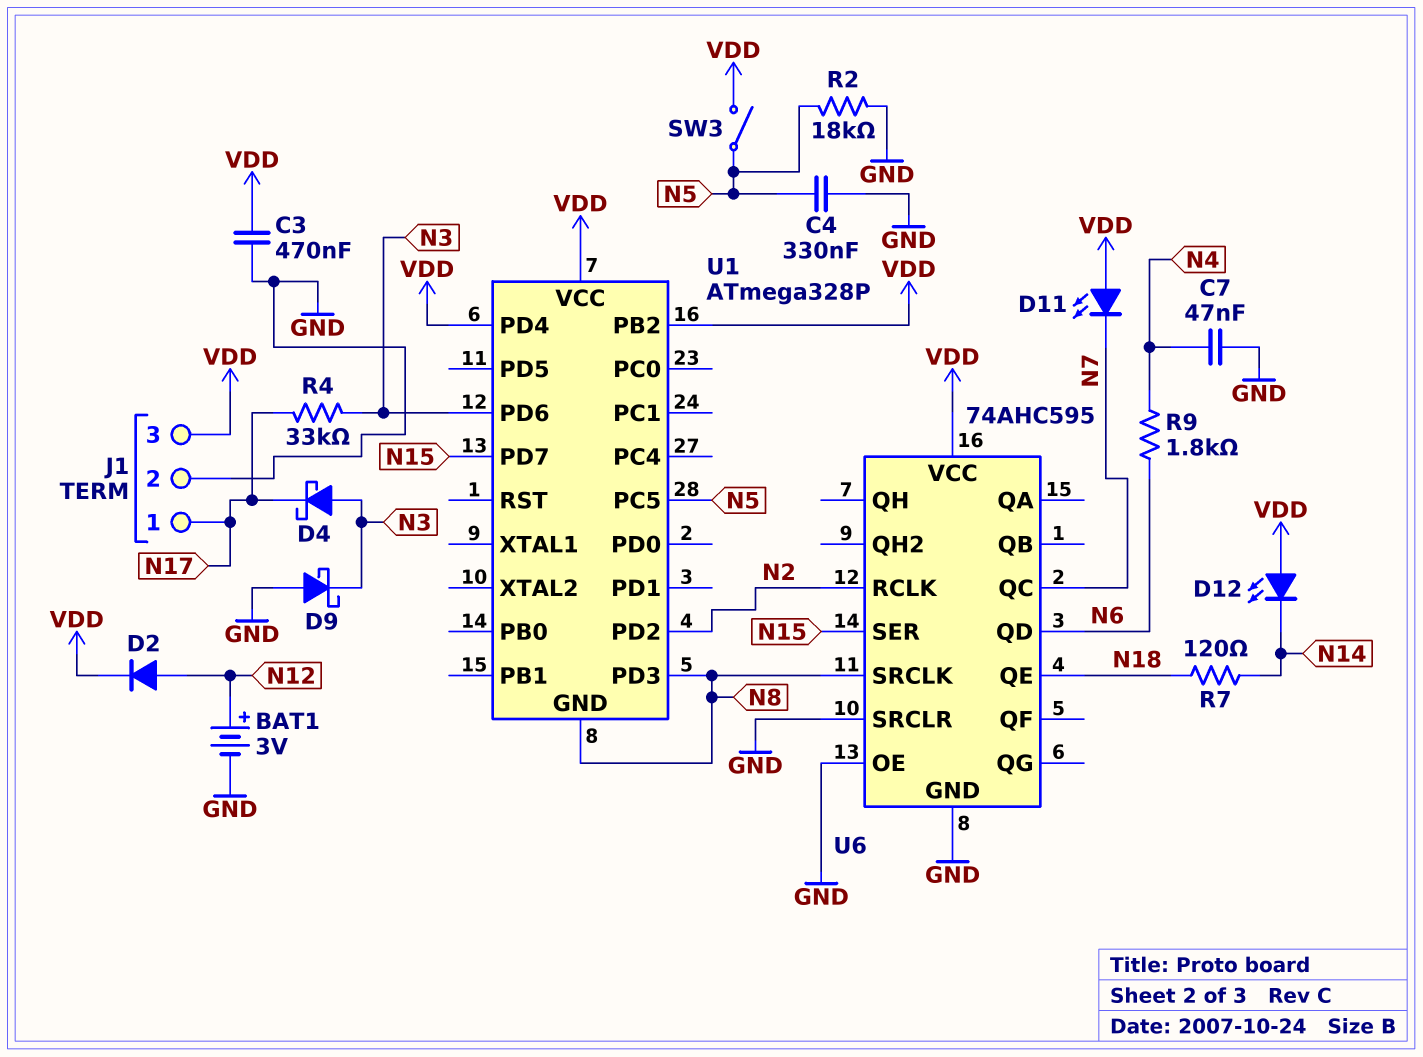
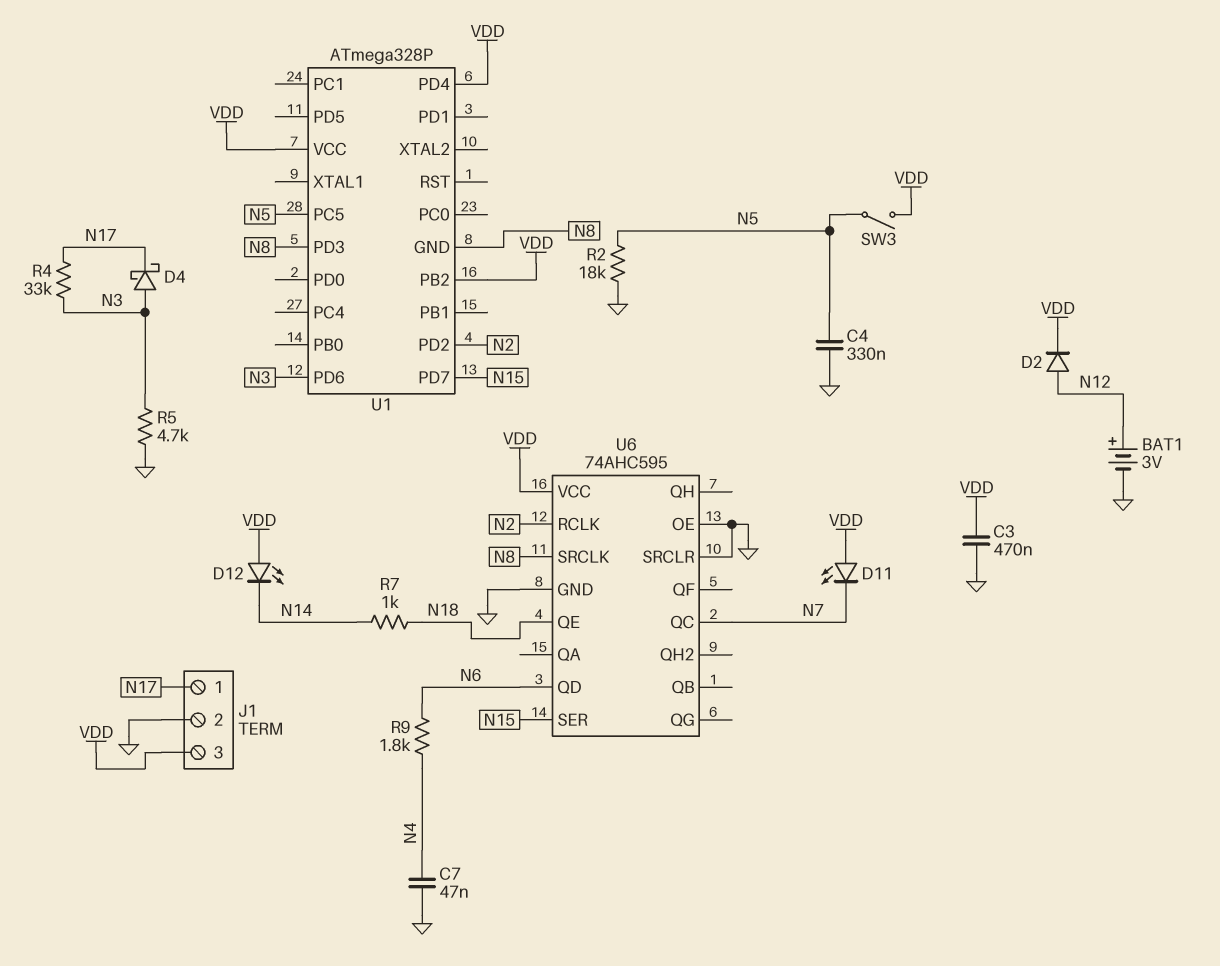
D9: schottky (A GND, K N3) -> none
R5: none -> 4.7k (GND, N3)
R7: 120 (N14, N18) -> 1k (N14, N18)

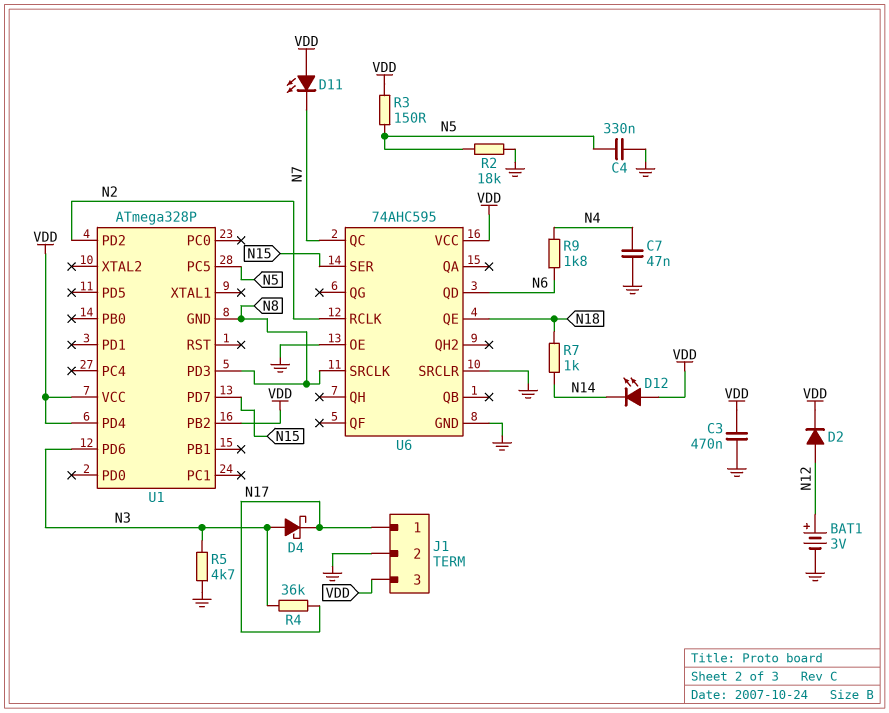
R3: none -> 150 (N5, VDD)
R4: 33k (N3, N17) -> 36k (N3, N17)
SW3: switch (N5, VDD) -> none

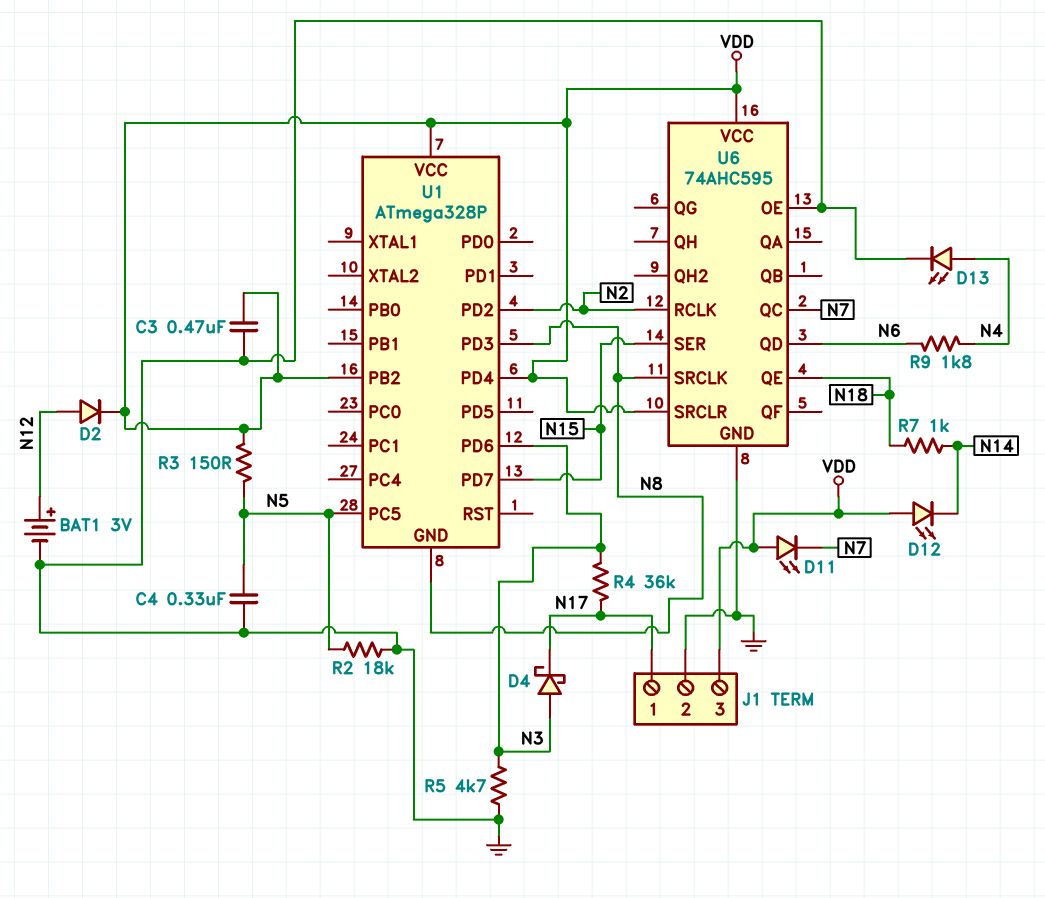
C7: 47nF (GND, N4) -> none
D13: none -> LED (A N4, K GND)
U6 pin SRCLR: GND -> VDD

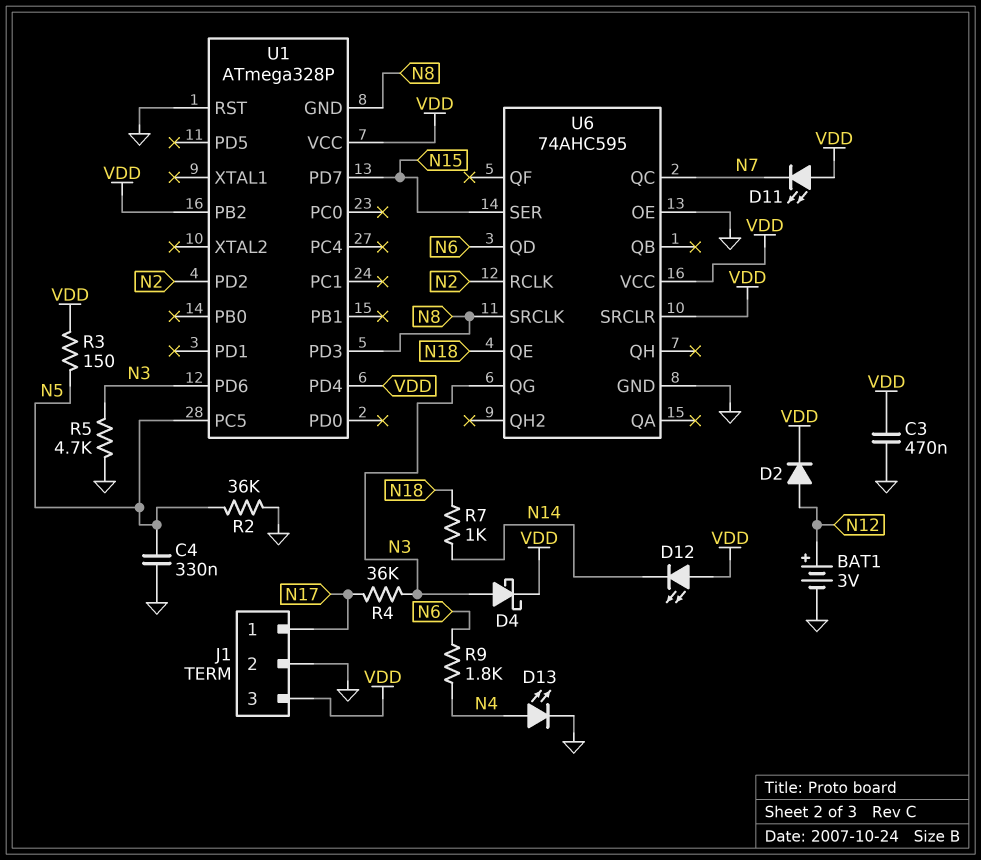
D4: schottky (A N3, K N17) -> schottky (A N3, K VDD)
R2: 18k (GND, N5) -> 36k (GND, N5)
U1 pin RST: none -> GND
U6 pin QG: none -> N3

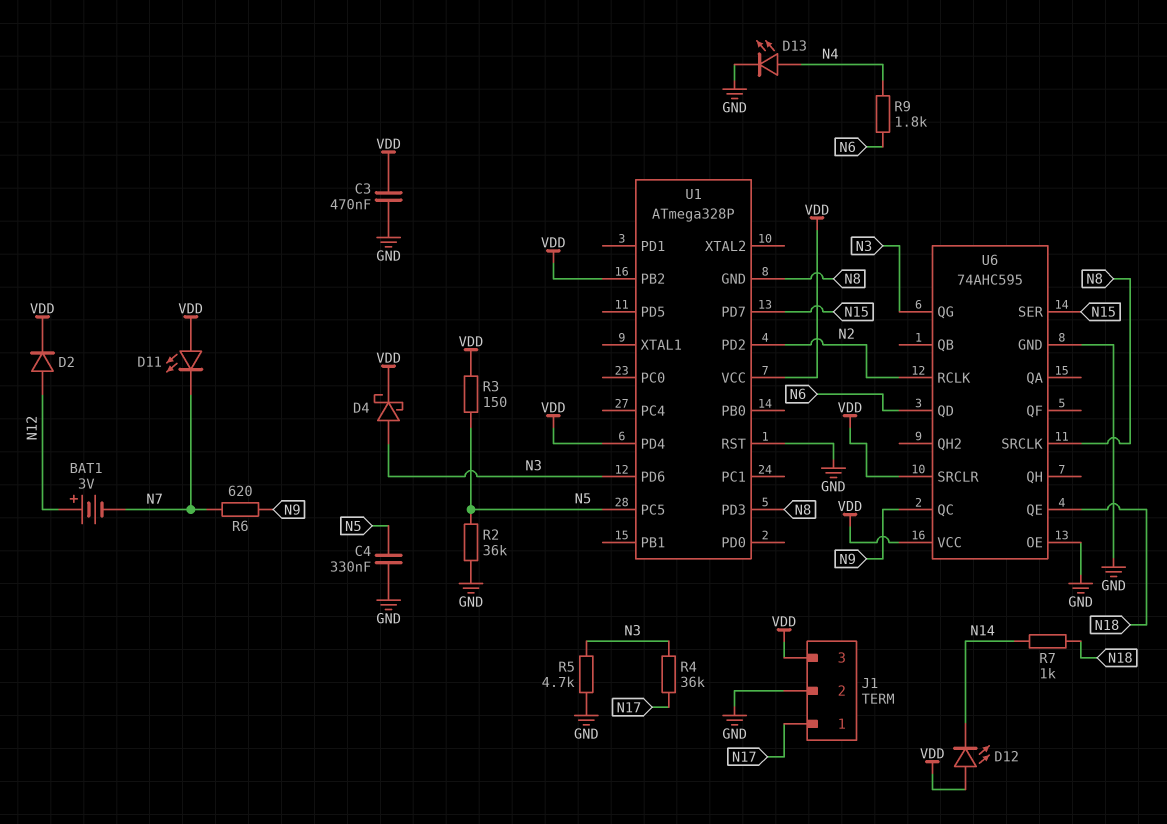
BAT1: 3V (plus N12, minus GND) -> 3V (plus N12, minus N7)
R6: none -> 620 (N7, N9)
U6 pin QC: N7 -> N9

